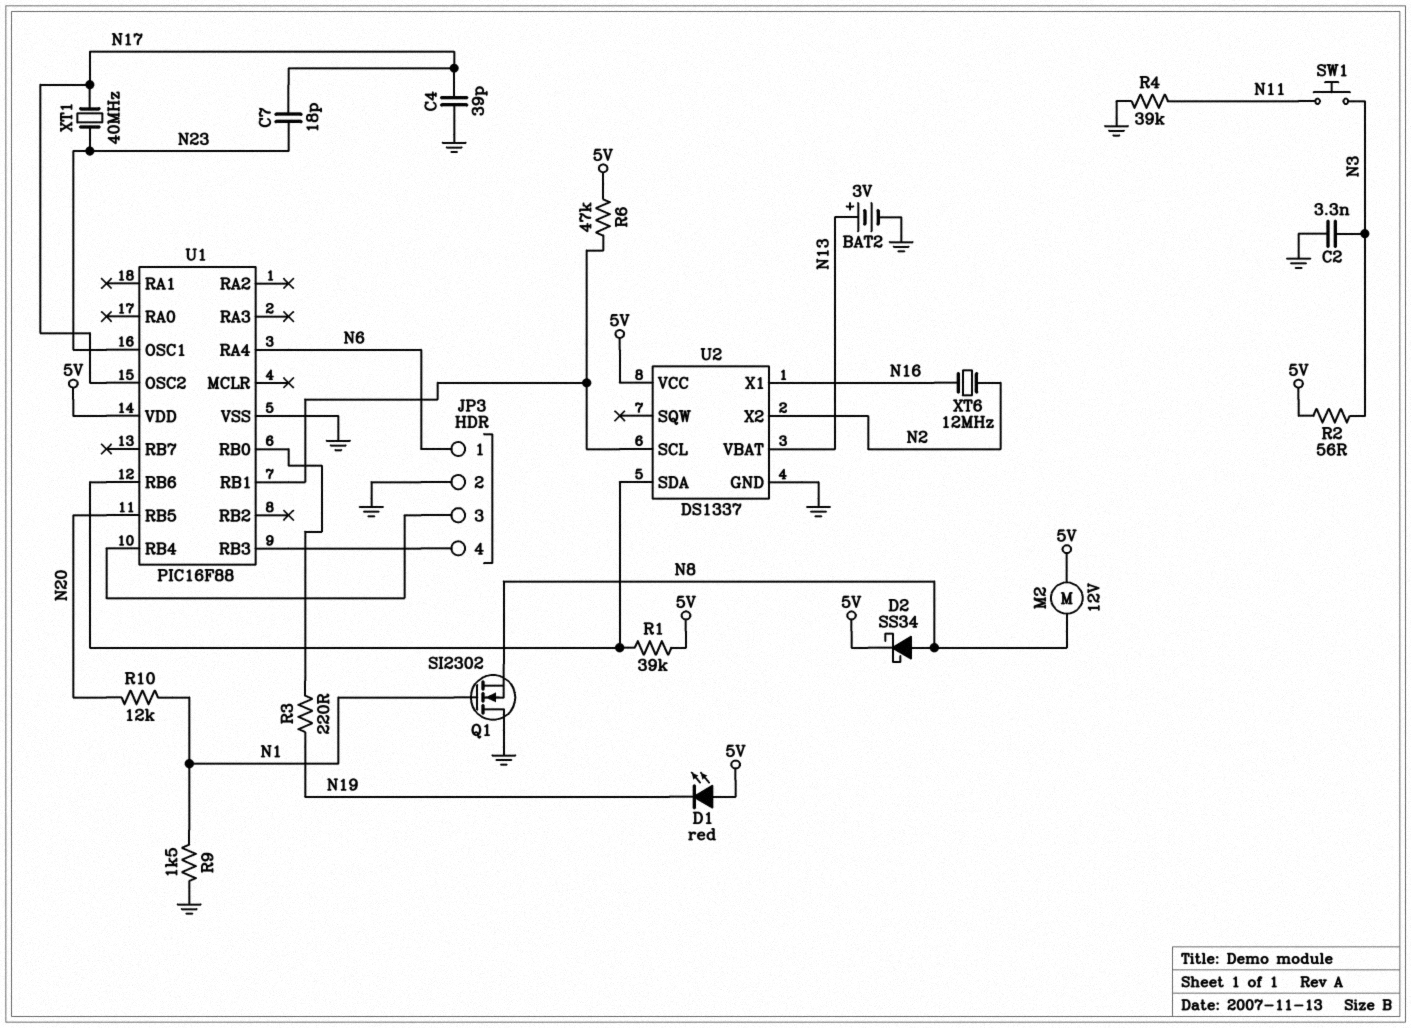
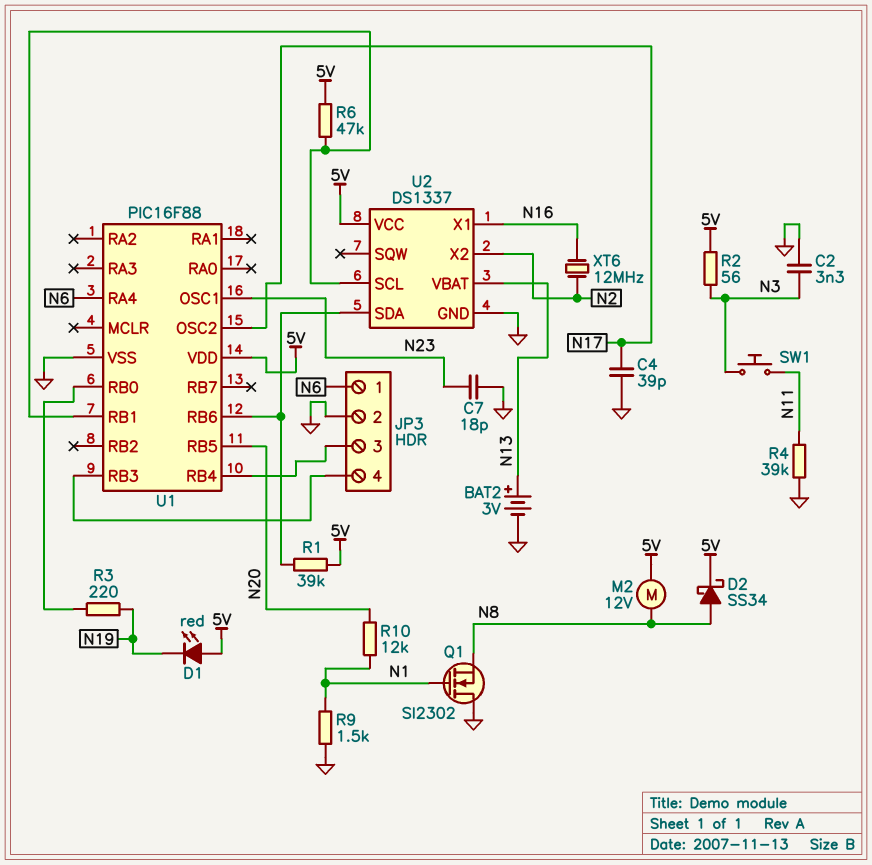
C7: 18pF (N17, N23) -> 18pF (GND, N23)
XT1: 40MHz (N17, N23) -> none

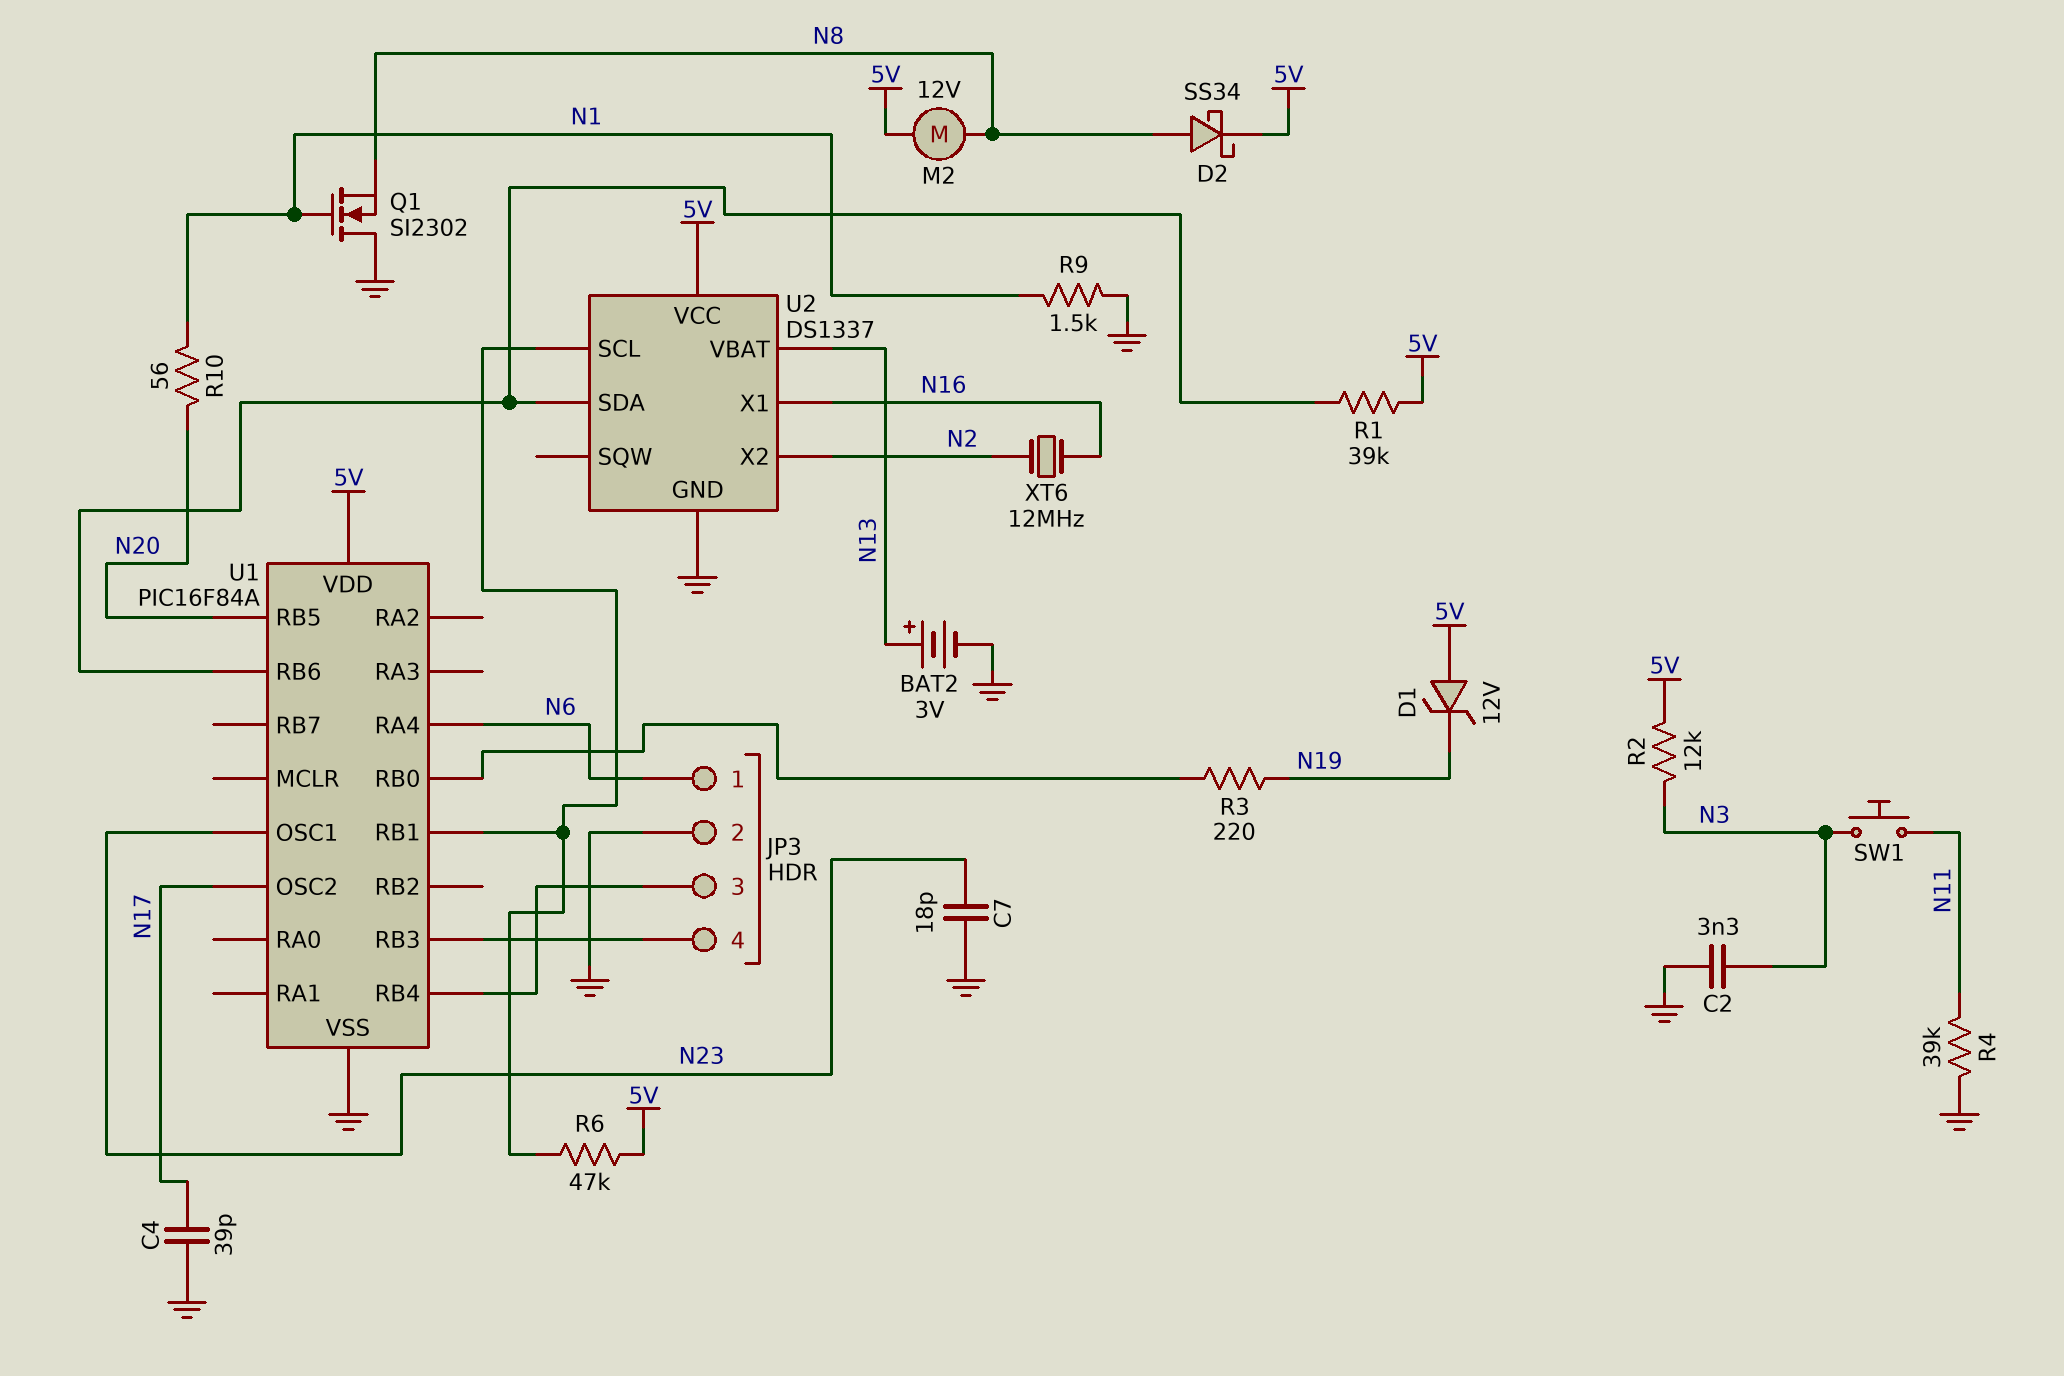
D1: LED red (A 5V, K N19) -> zener 12V (A 5V, K N19)
R2: 56 (5V, N3) -> 12k (5V, N3)
R10: 12k (N1, N20) -> 56 (N1, N20)
U1: PIC16F88 -> PIC16F84A

